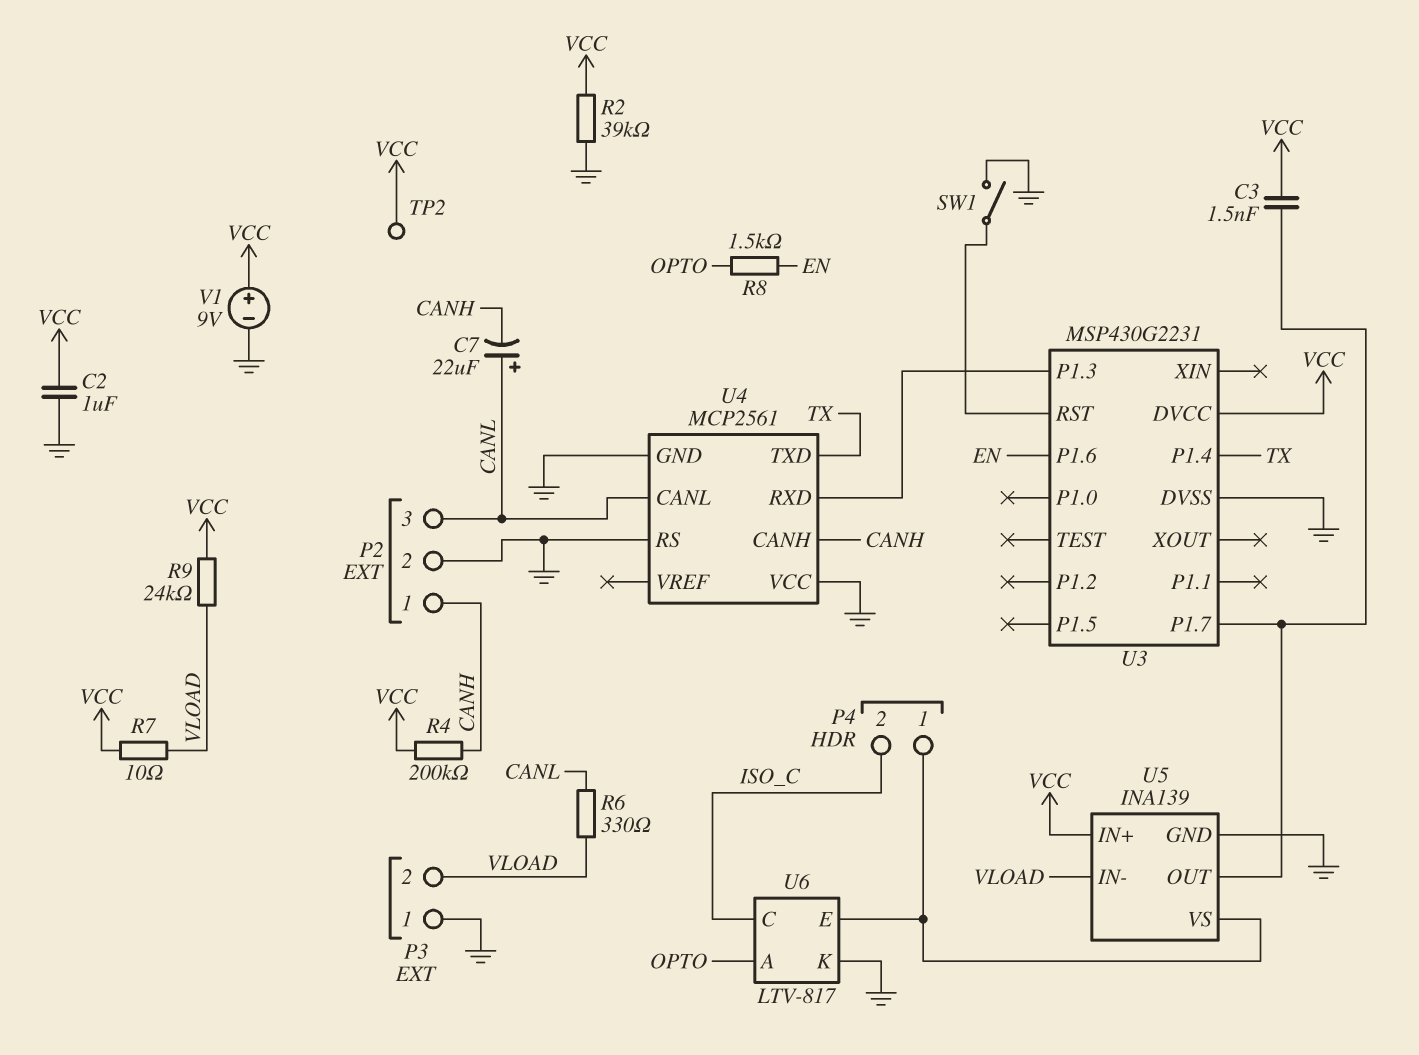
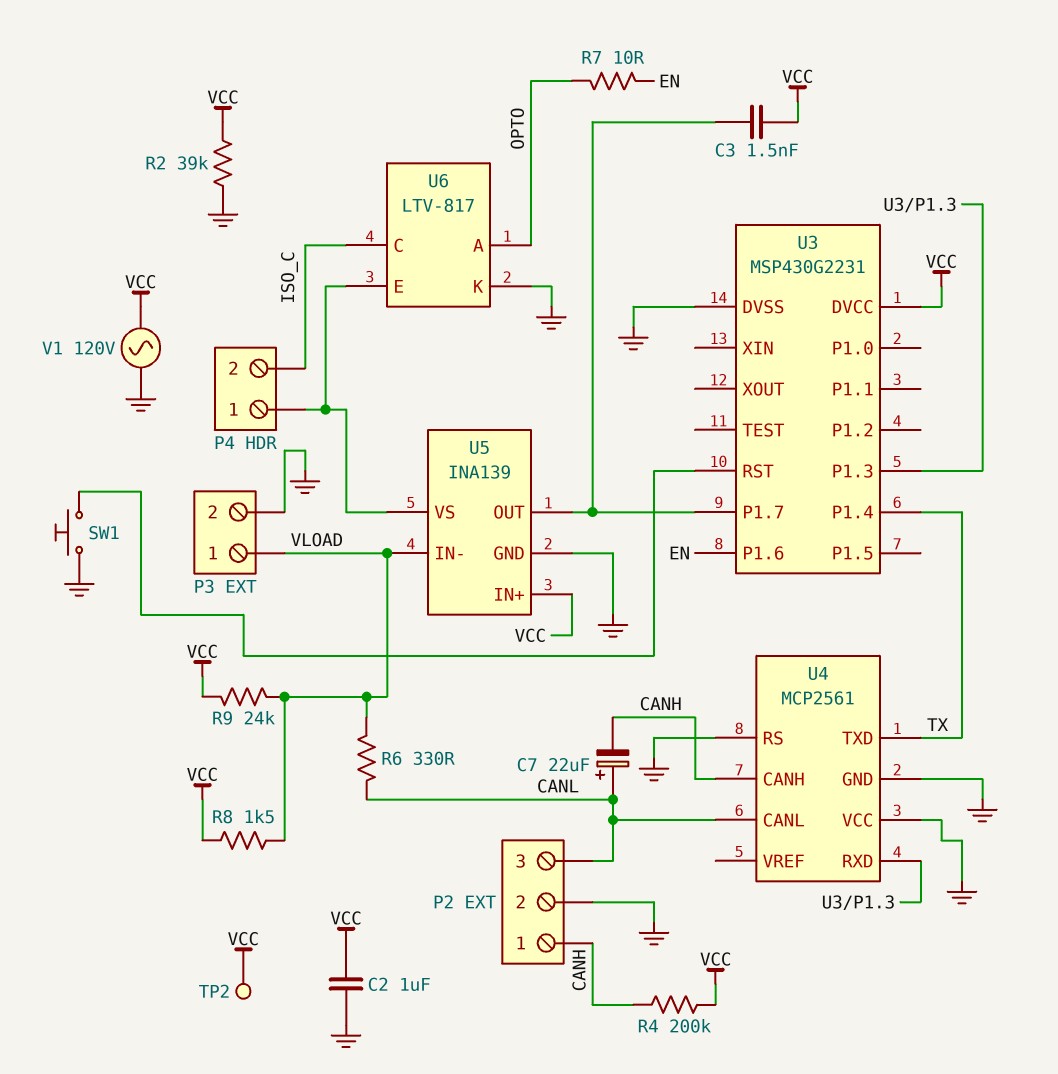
P3 pin 1: GND -> VLOAD
P3 pin 2: VLOAD -> GND
R7: 10 (VCC, VLOAD) -> 10 (EN, OPTO)
R8: 1.5k (EN, OPTO) -> 1.5k (VCC, VLOAD)
SW1: switch (GND, U3/RST) -> button (GND, U3/RST)
V1: 9V (plus VCC, minus GND) -> AC 120V (GND, VCC)

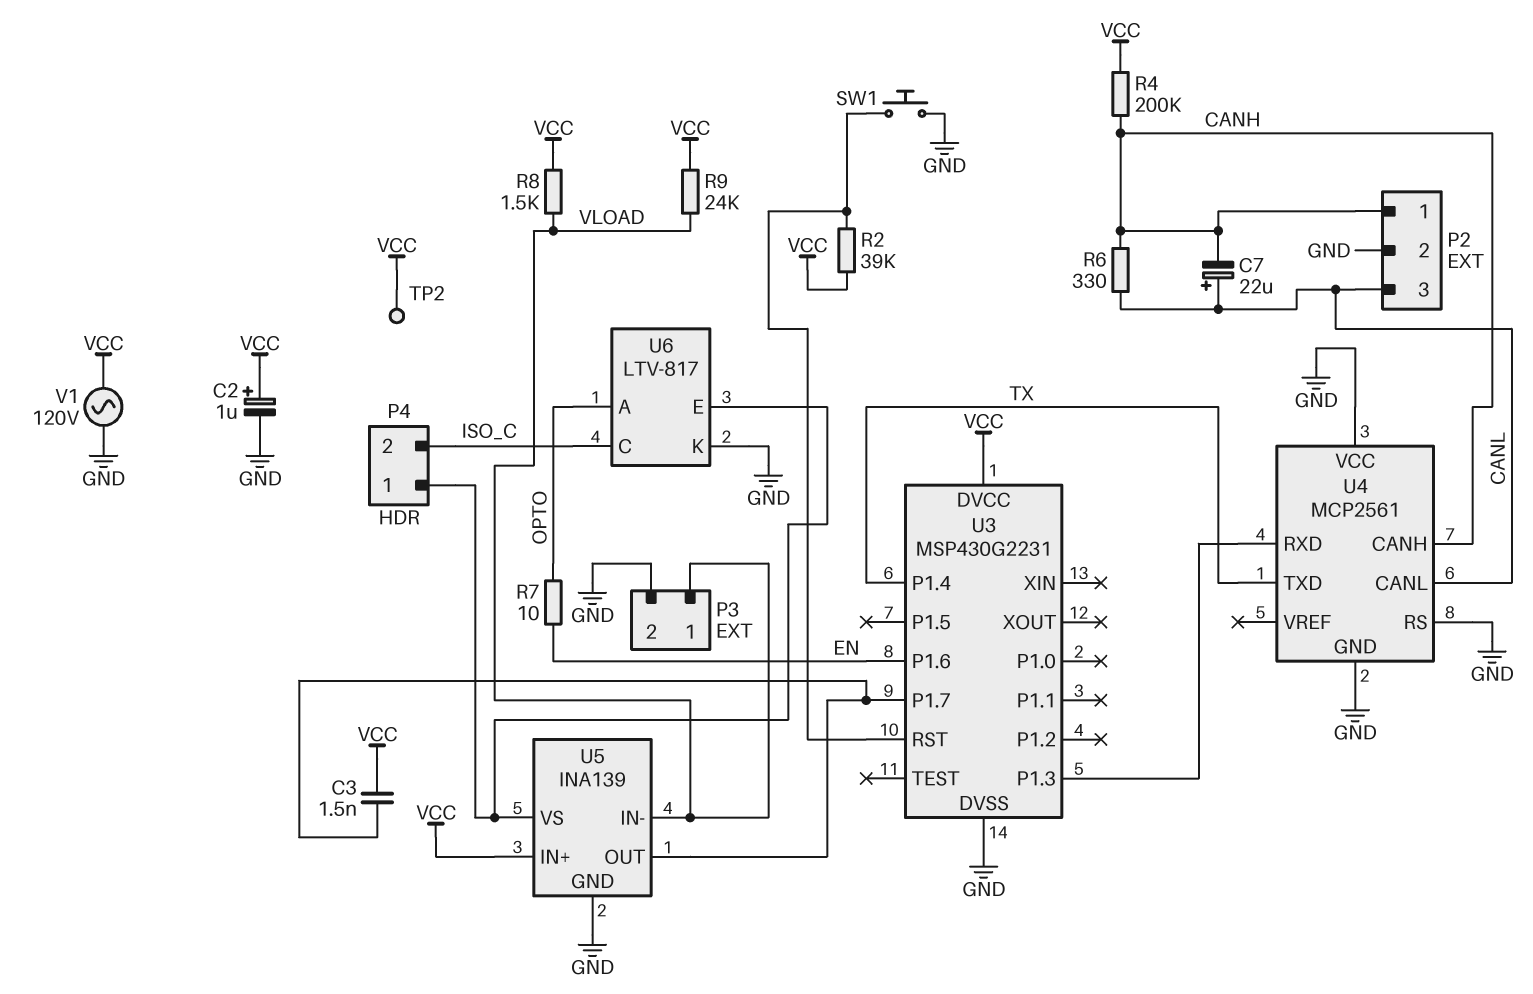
C2: 1uF (GND, VCC) -> 1uF (plus VCC, minus GND)
R2: 39k (GND, VCC) -> 39k (U3/RST, VCC)
R6: 330 (CANL, VLOAD) -> 330 (CANH, CANL)

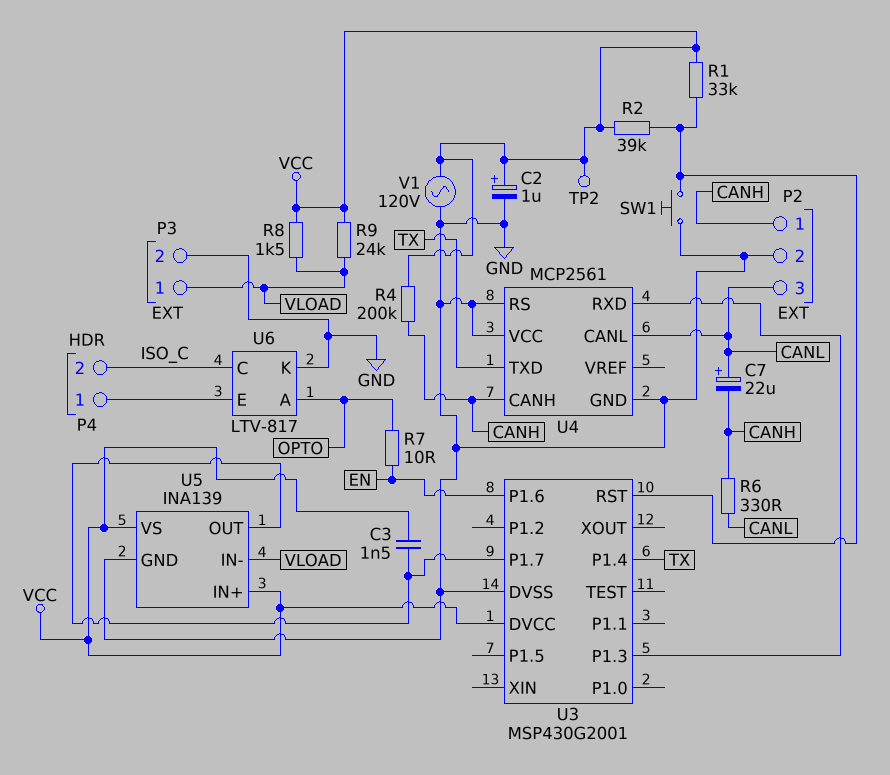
R1: none -> 33k (U3/RST, VCC)
U3: MSP430G2231 -> MSP430G2001
U5 pin VS: P4/1 -> VCC

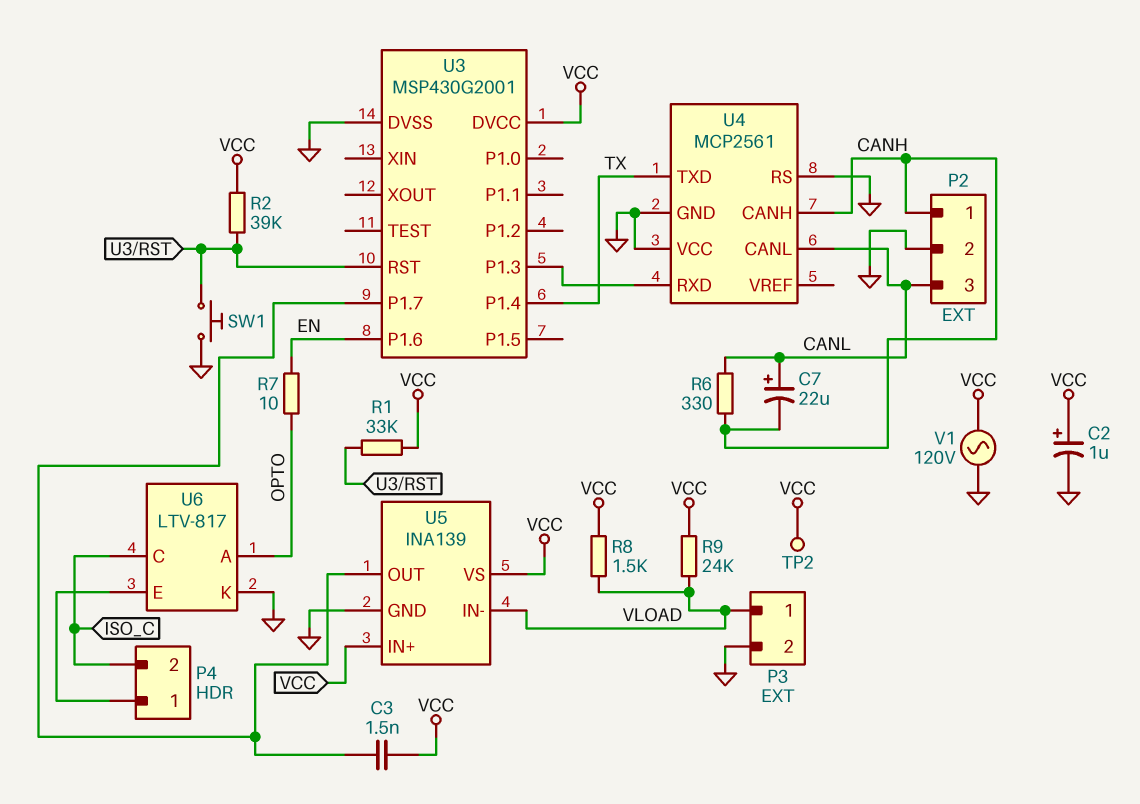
R4: 200k (CANH, VCC) -> none

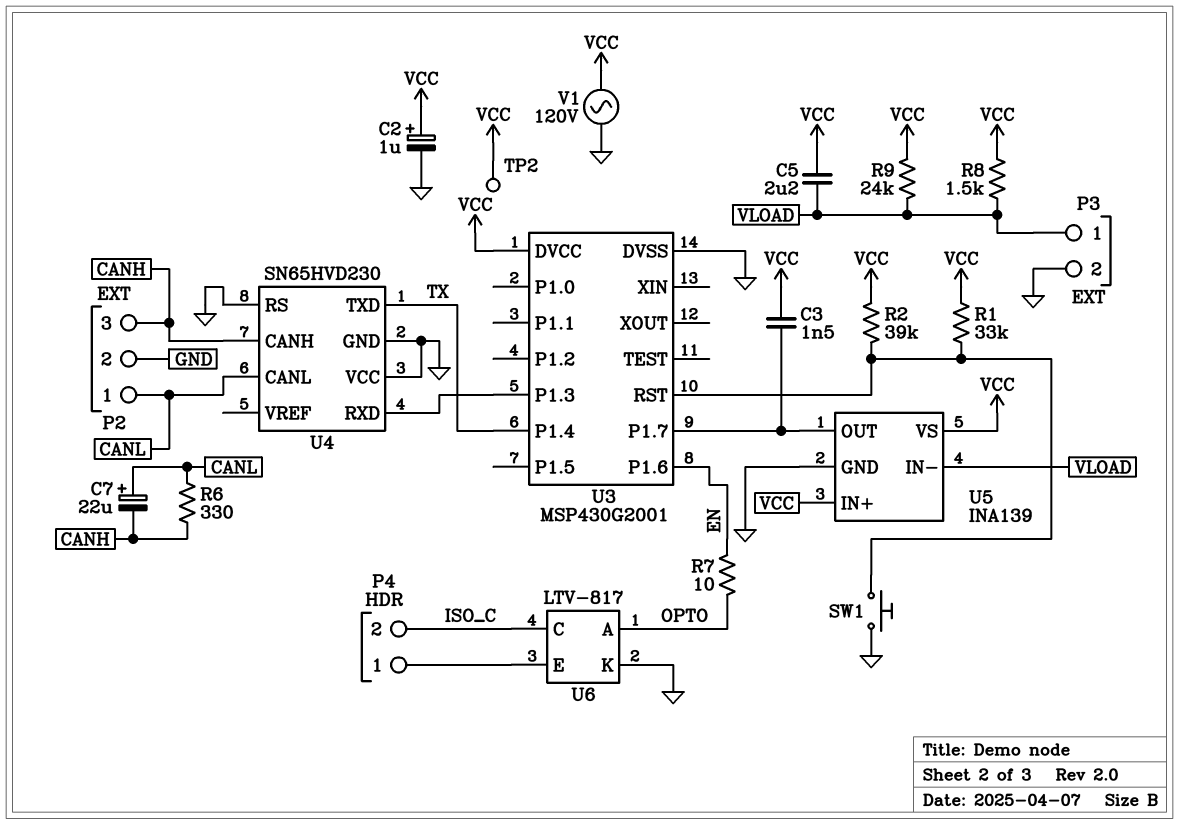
C5: none -> 2.2uF (VCC, VLOAD)
P2 pin 1: CANH -> CANL
P2 pin 3: CANL -> CANH
U4: MCP2561 -> SN65HVD230

